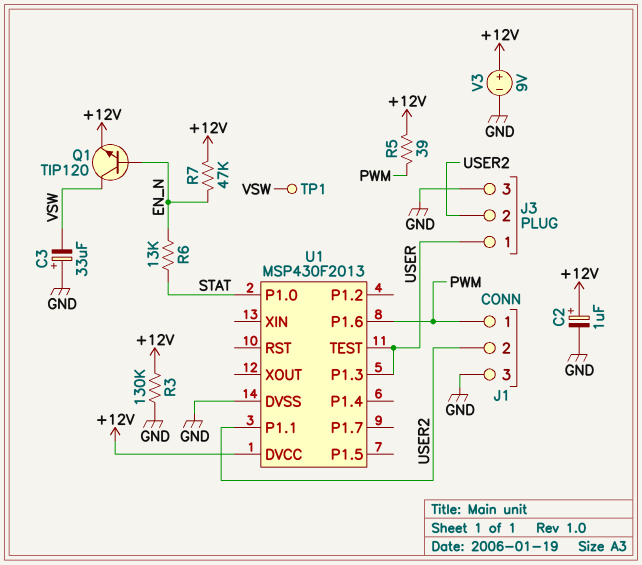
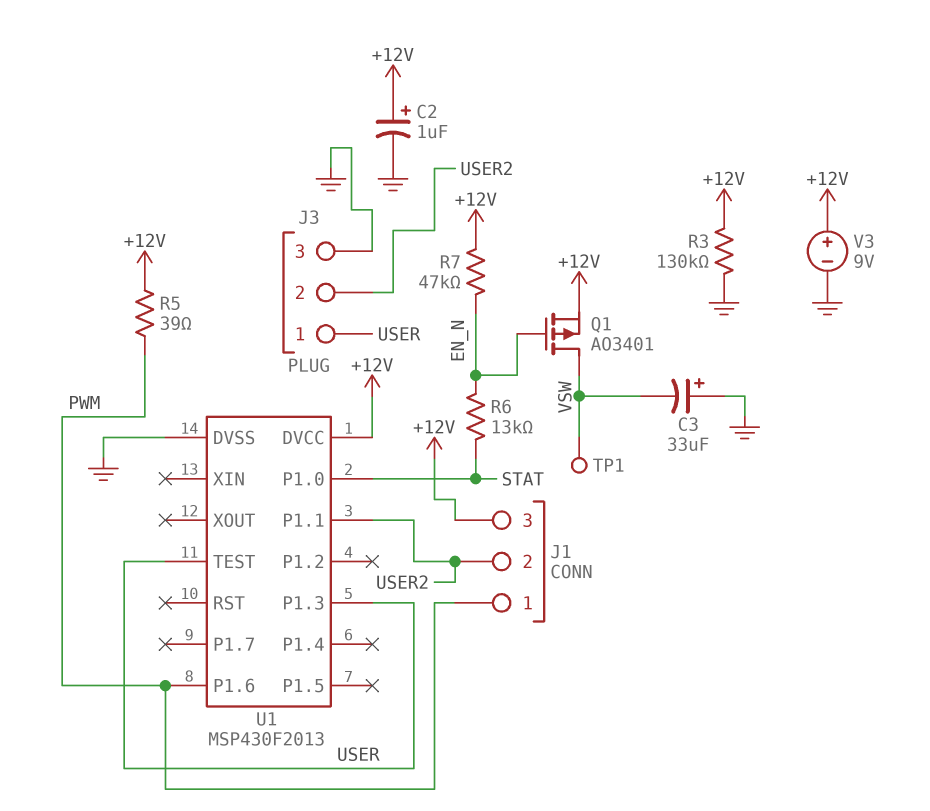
J1 pin 3: GND -> +12V
Q1: NPN TIP120 (B EN_N, C VSW, E +12V) -> PMOS AO3401 (G EN_N, D VSW, S +12V)

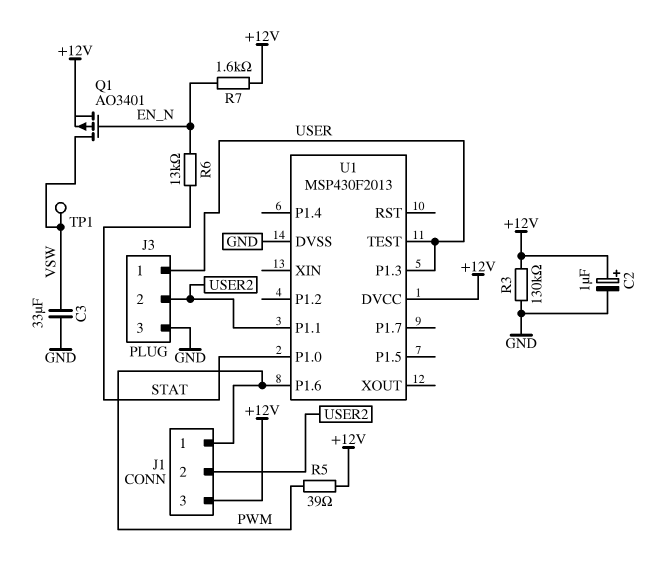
C3: 33uF (plus GND, minus VSW) -> 33uF (GND, VSW)
R7: 47k (+12V, EN_N) -> 1.6k (+12V, EN_N)
V3: 9V (plus +12V, minus GND) -> none

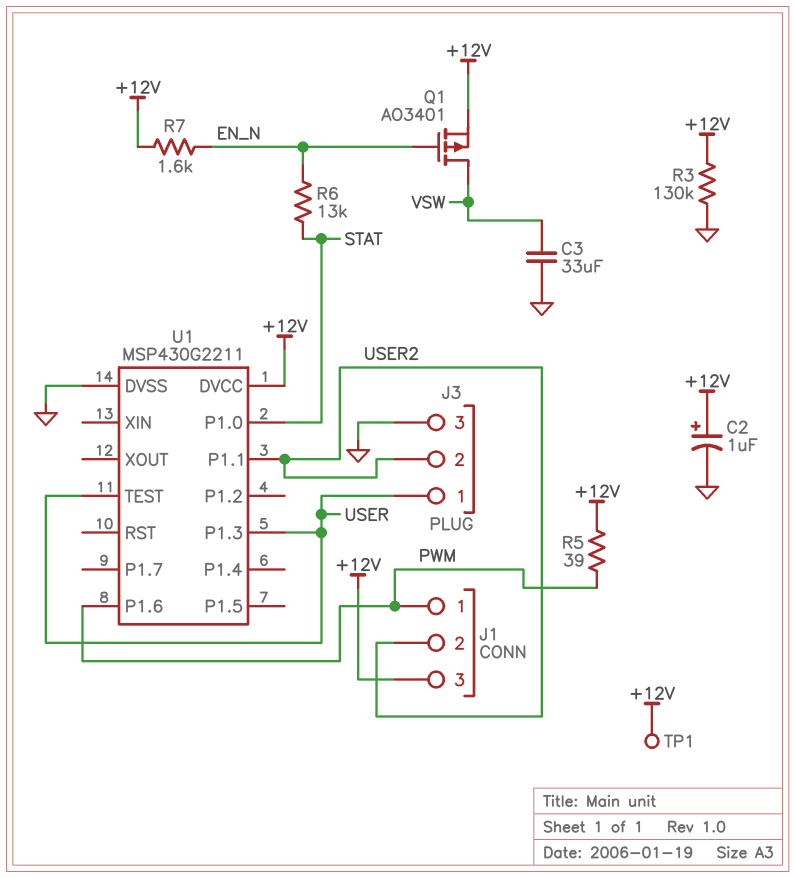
TP1: test point (VSW) -> test point (+12V)
U1: MSP430F2013 -> MSP430G2211

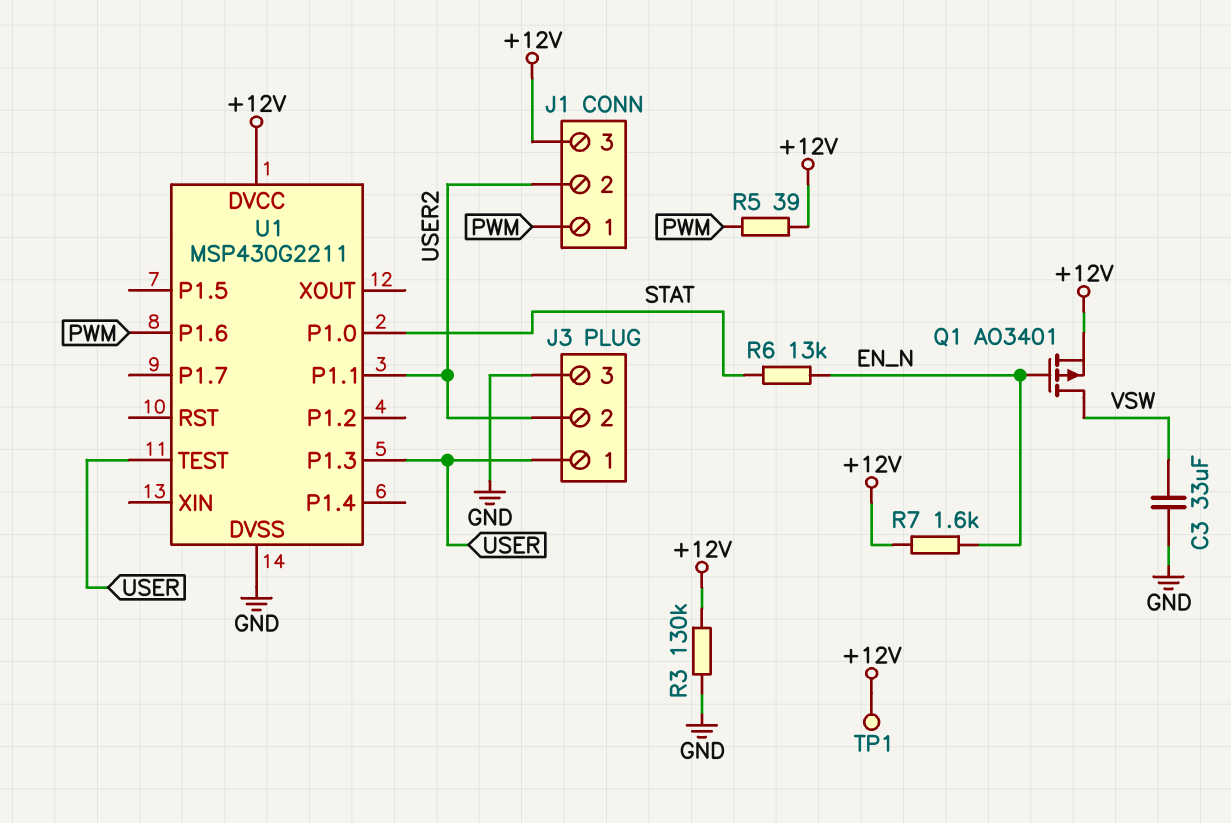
C2: 1uF (plus +12V, minus GND) -> none

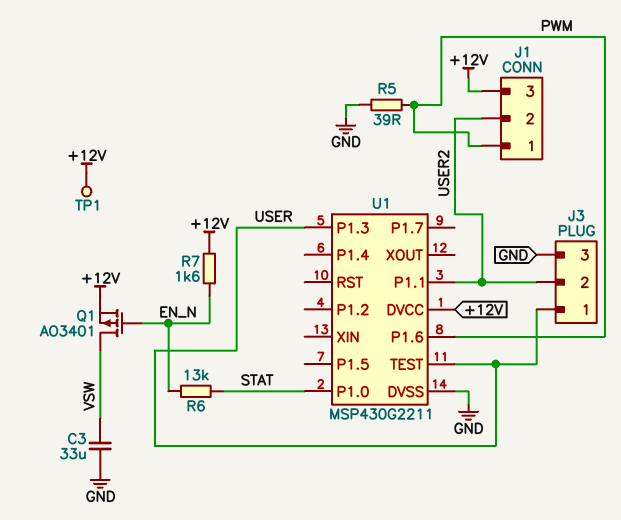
R3: 130k (+12V, GND) -> none
R5: 39 (+12V, PWM) -> 39 (GND, PWM)

